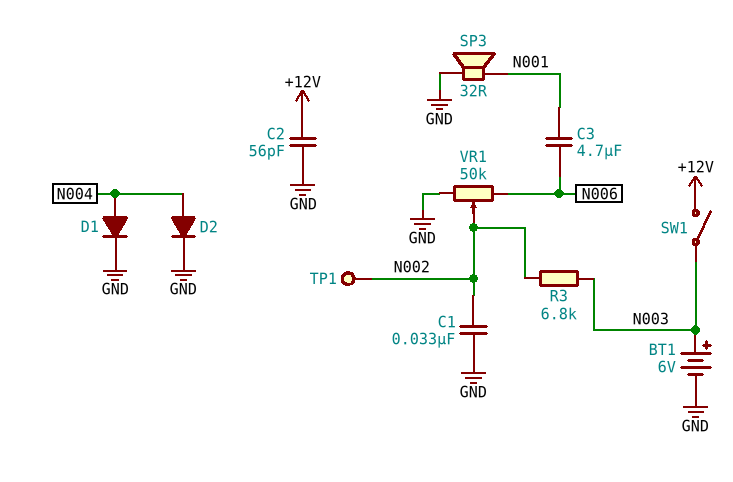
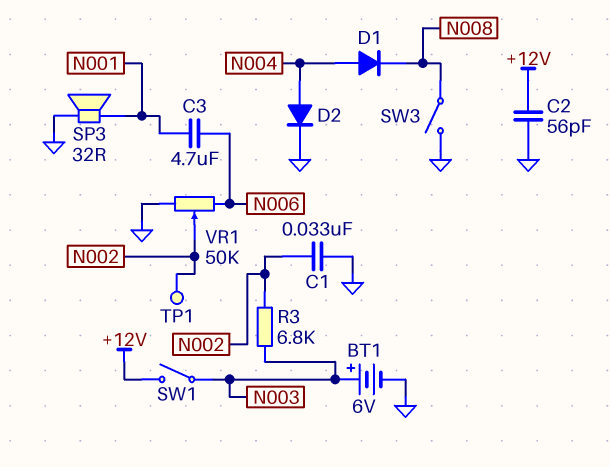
D1: diode (A N004, K GND) -> diode (A N004, K N008)
SW3: none -> switch (GND, N008)

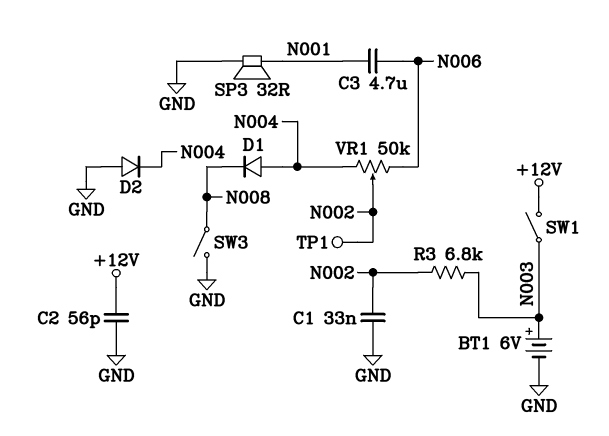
D2: diode (A N004, K GND) -> diode (A GND, K N004)
VR1: 50k (GND, N006, wiper N002) -> 50k (N004, N006, wiper N002)

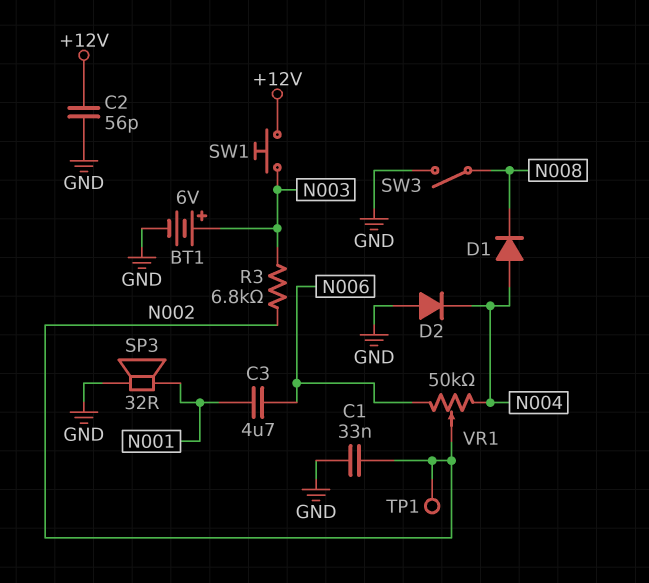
SW1: switch (+12V, N003) -> button (+12V, N003)

